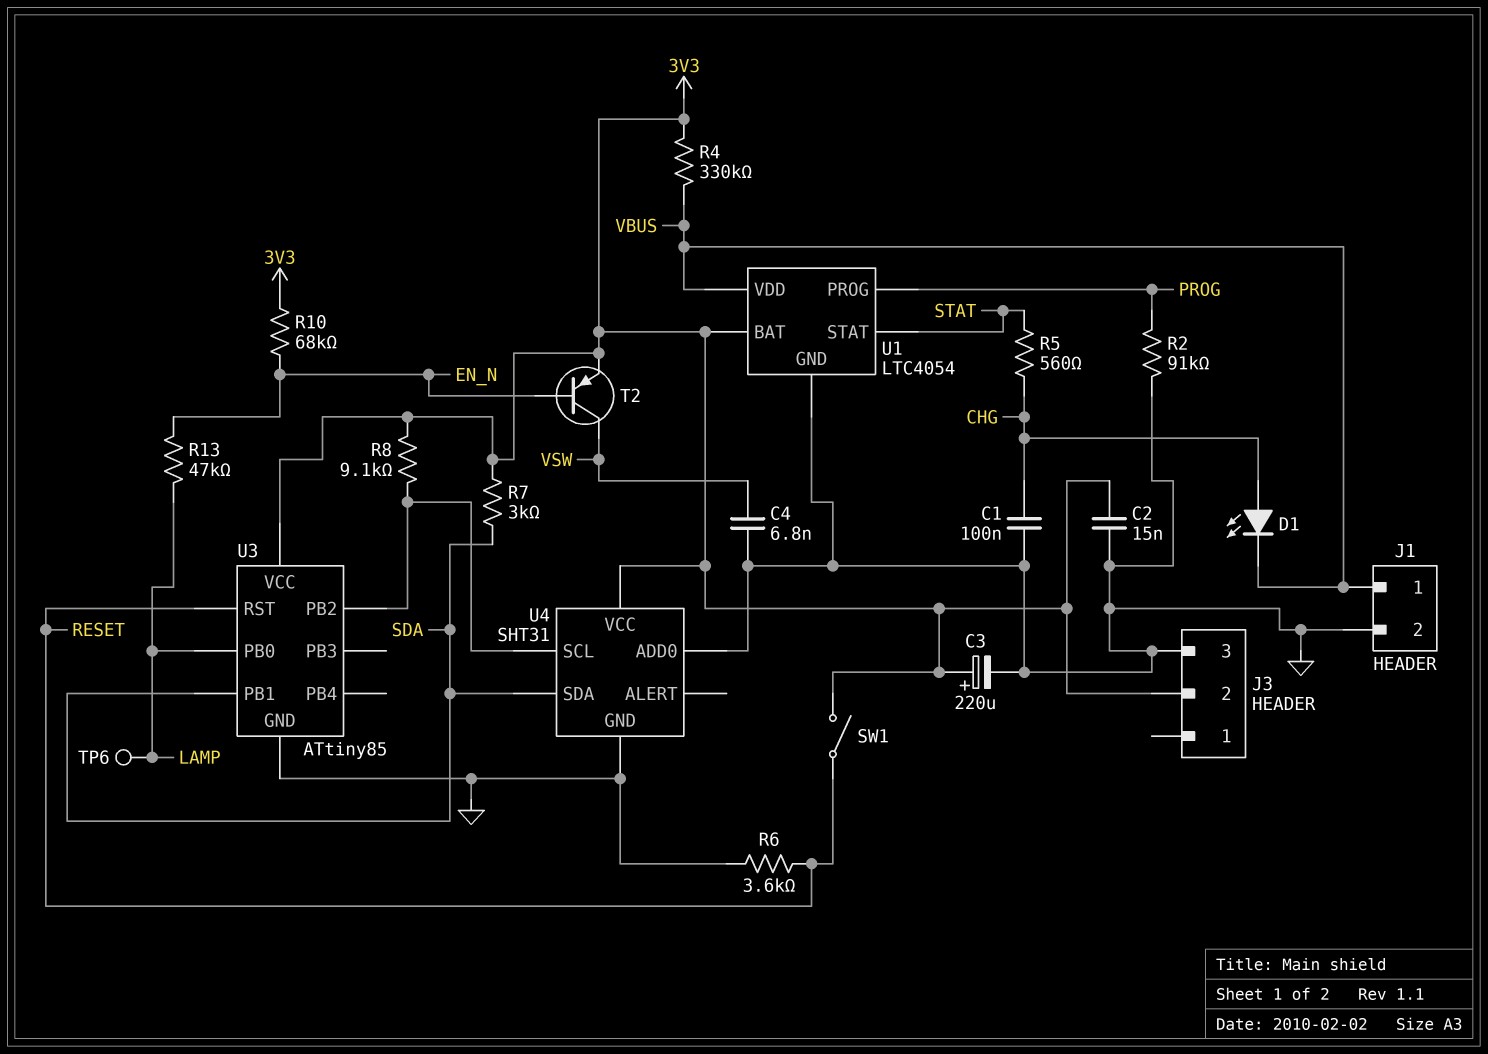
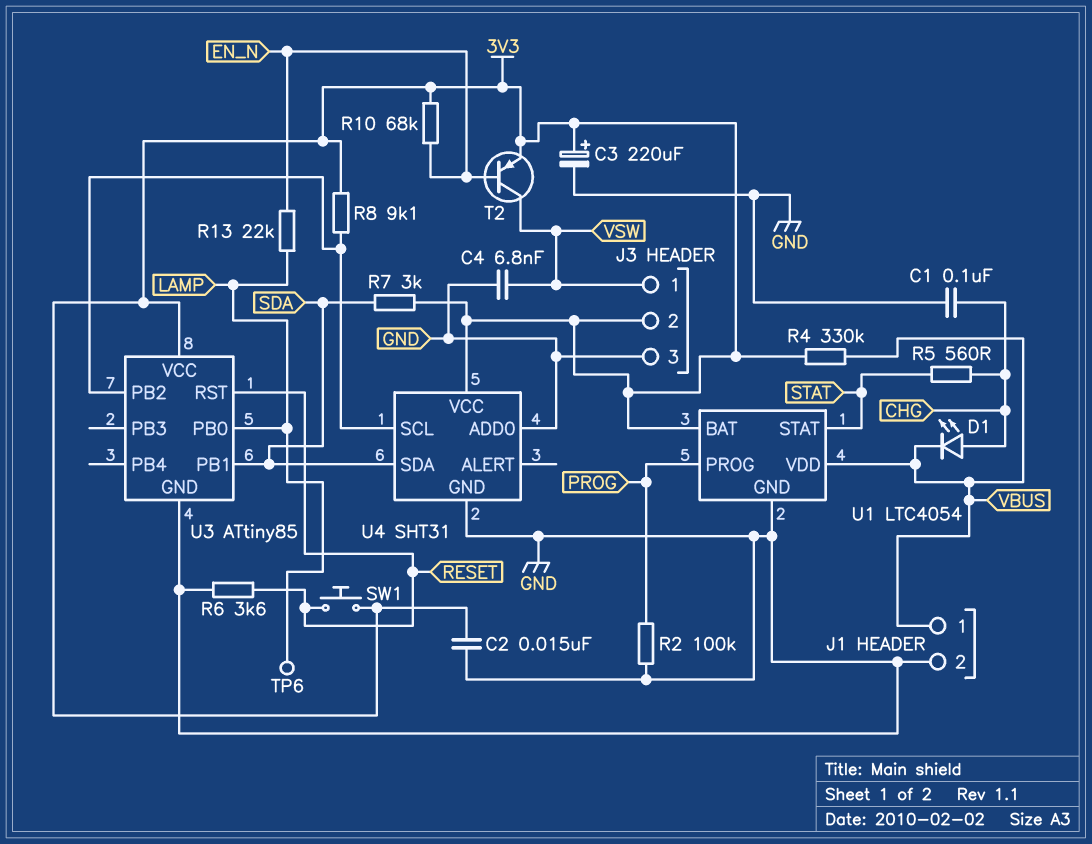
J3 pin 1: none -> VSW
R2: 91k (GND, PROG) -> 100k (GND, PROG)
R13: 47k (EN_N, LAMP) -> 22k (EN_N, LAMP)
SW1: switch (3V3, RESET) -> button (3V3, RESET)

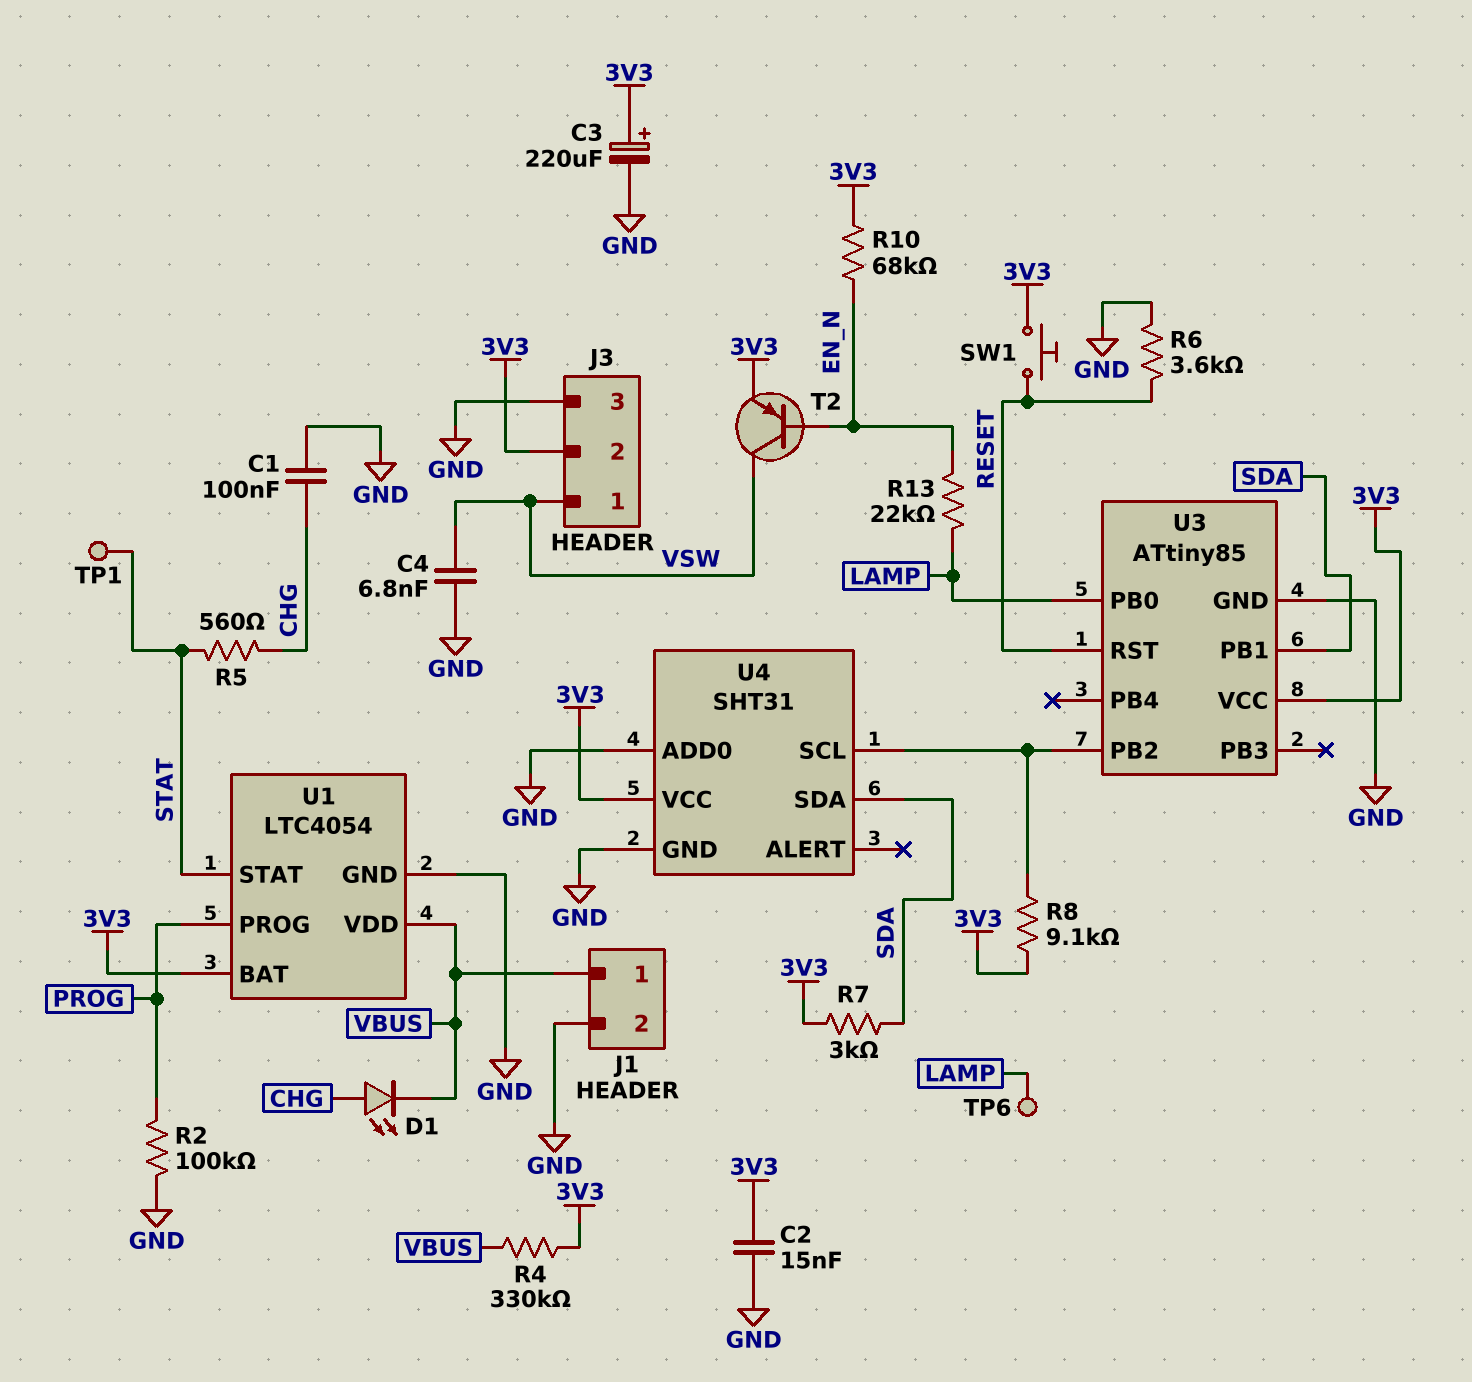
TP1: none -> test point (STAT)

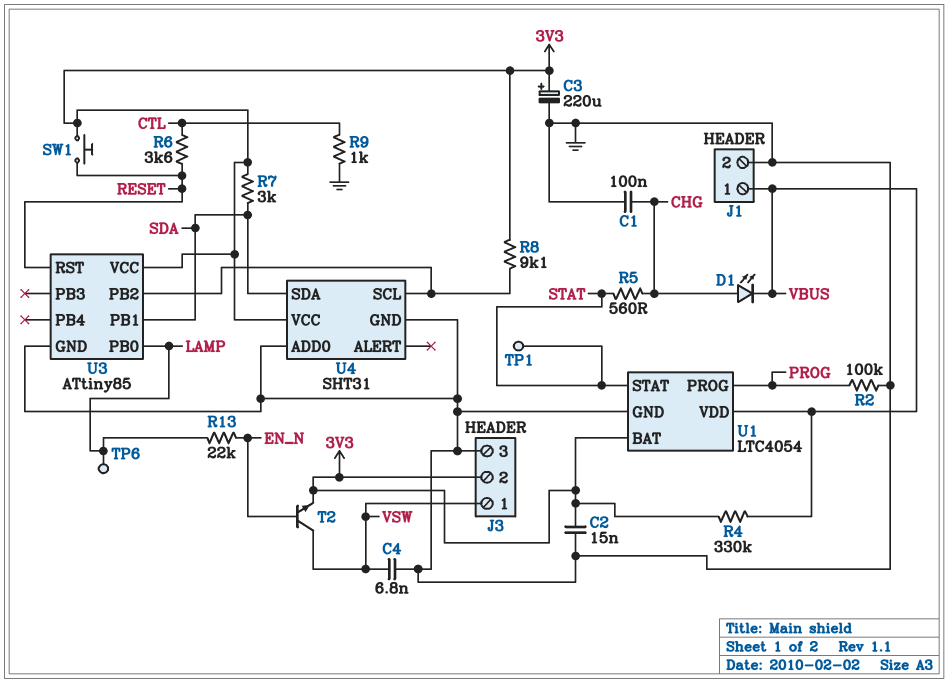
R6: 3.6k (GND, RESET) -> 3.6k (CTL, RESET)
R9: none -> 1k (CTL, GND)
R10: 68k (3V3, EN_N) -> none
T2: PNP (B EN_N, C VSW, E 3V3) -> NPN (B EN_N, C VSW, E 3V3)

